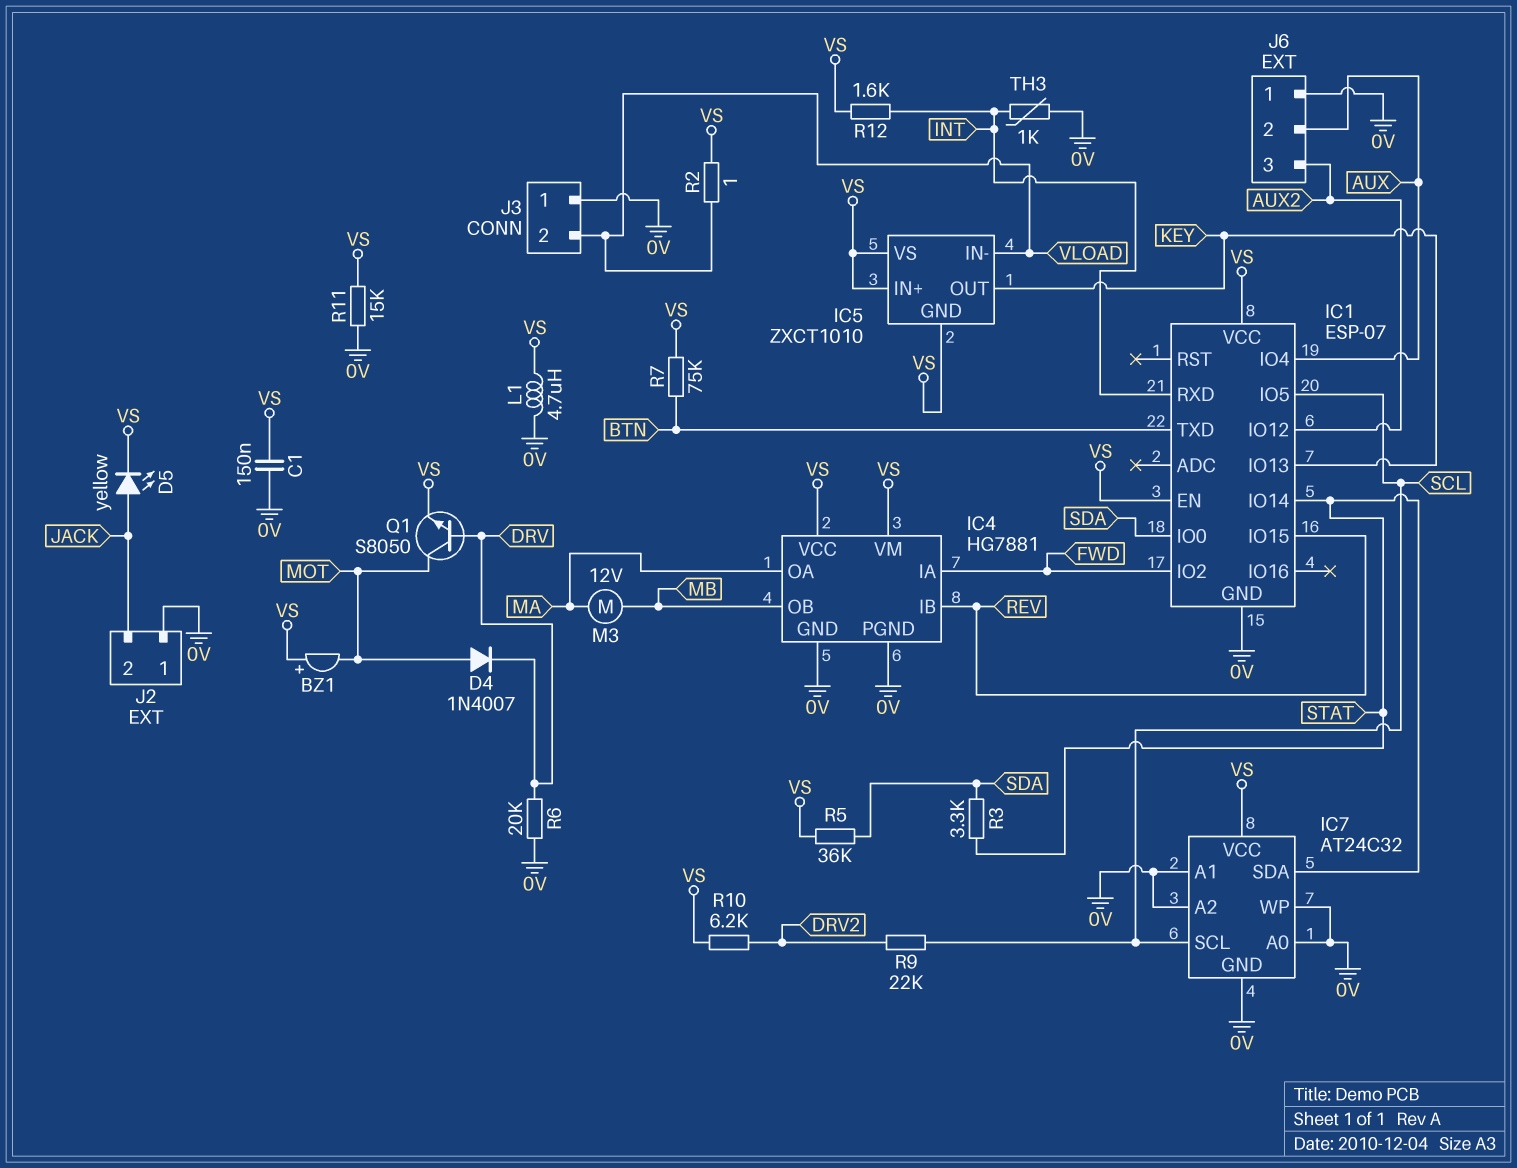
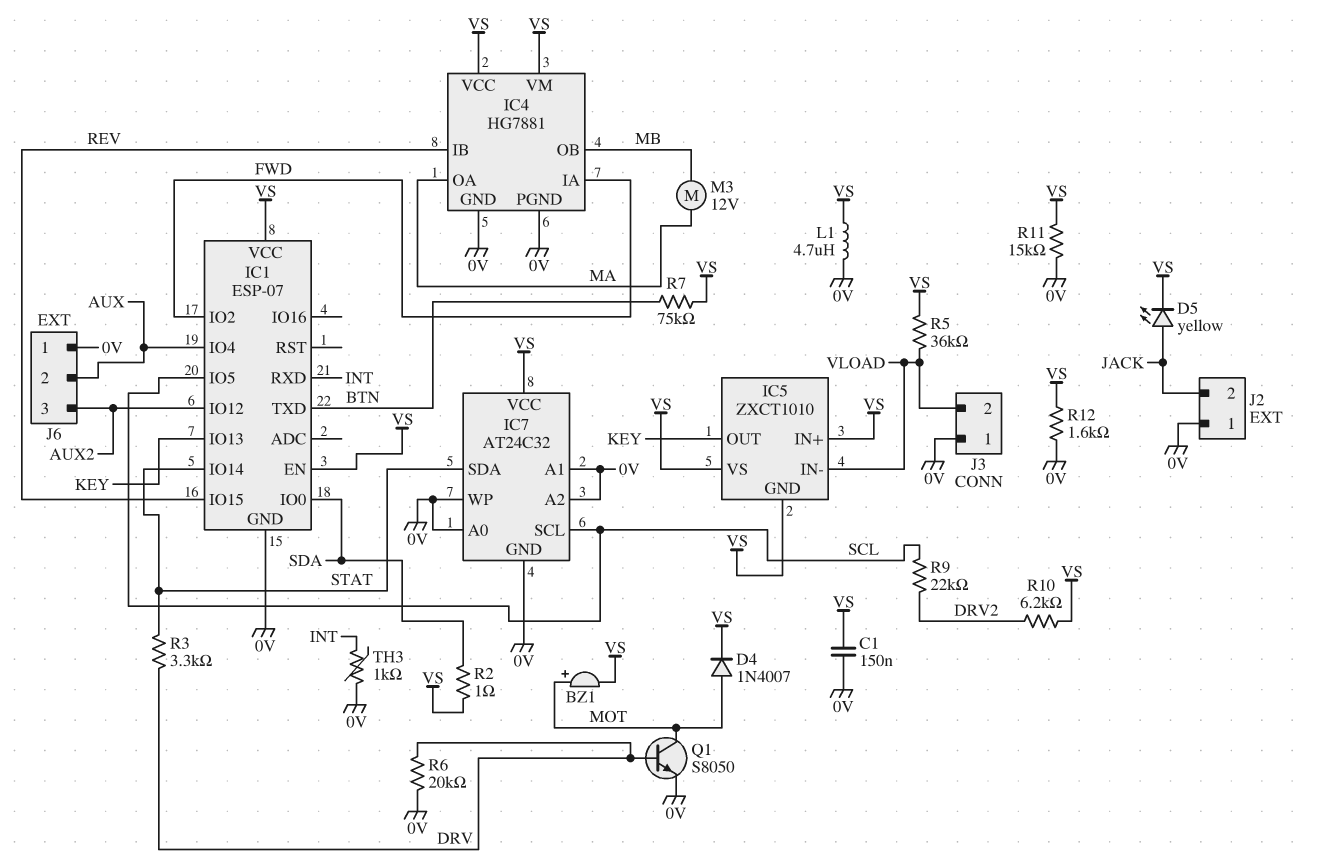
BZ1: buzzer (plus VS, minus MOT) -> buzzer (plus MOT, minus VS)
D4: diode 1N4007 (A MOT, K DRV) -> diode 1N4007 (A MOT, K VS)
Q1: NPN S8050 (B DRV, C MOT, E VS) -> NPN S8050 (B DRV, C MOT, E 0V)
R2: 1 (VLOAD, VS) -> 1 (SDA, VS)
R3: 3.3k (SDA, STAT) -> 3.3k (DRV, STAT)
R5: 36k (SDA, VS) -> 36k (VLOAD, VS)
R12: 1.6k (INT, VS) -> 1.6k (0V, VS)

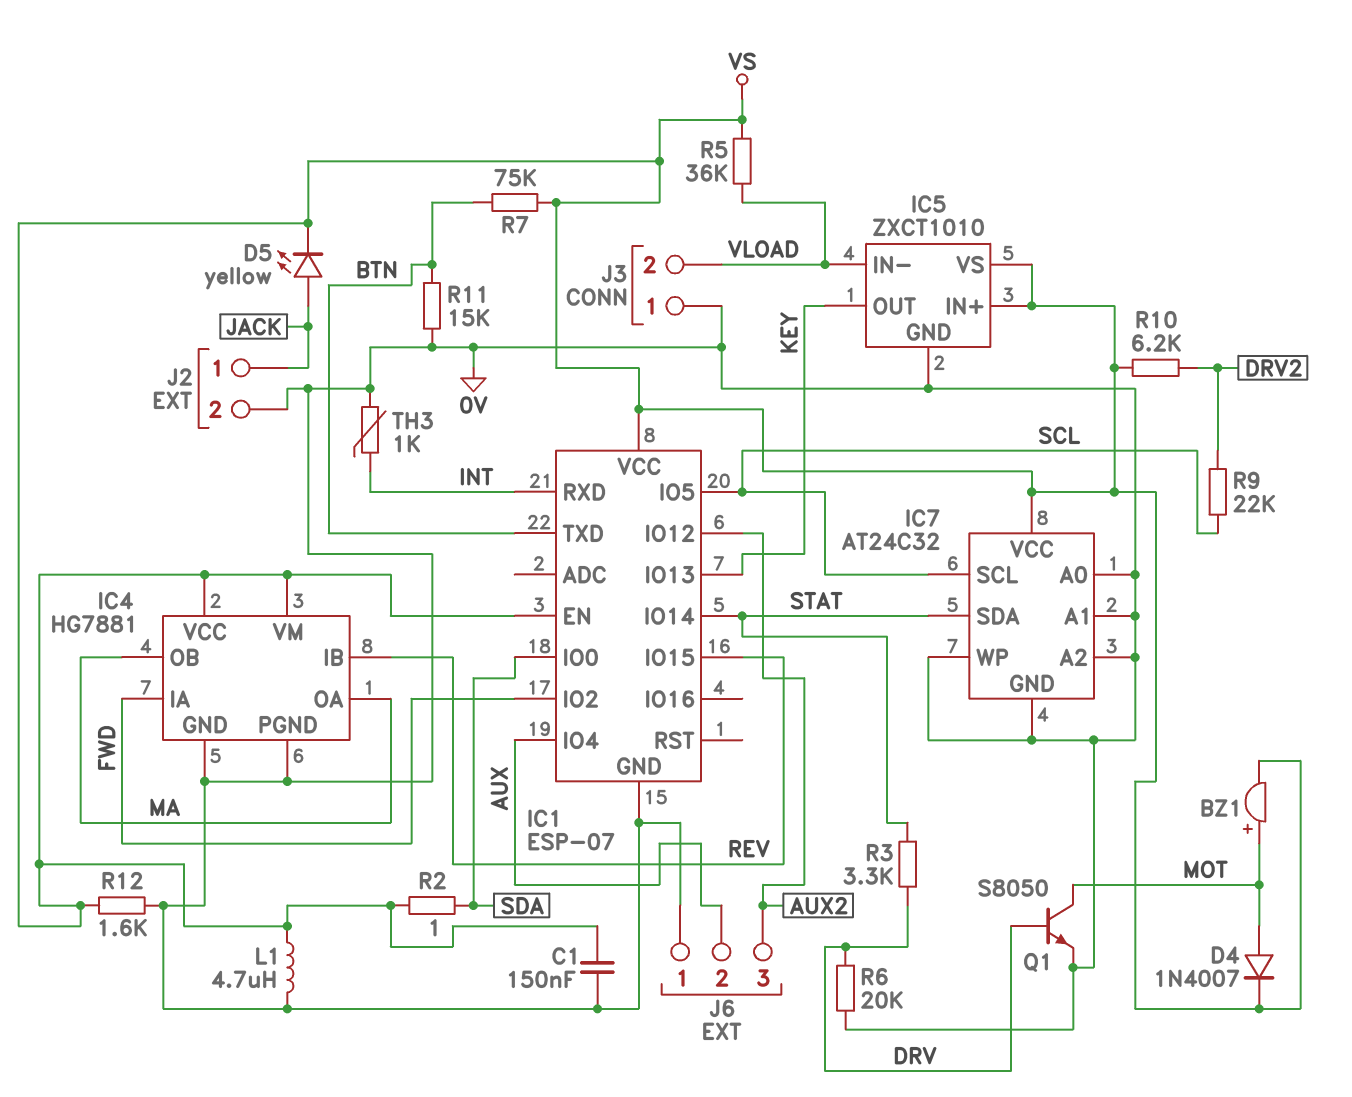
IC4 pin OB: MB -> MA
IC5 pin GND: VS -> 0V
J2 pin 1: 0V -> JACK
J2 pin 2: JACK -> 0V
M3: motor 12V (MA, MB) -> none
R11: 15k (0V, VS) -> 15k (0V, BTN)

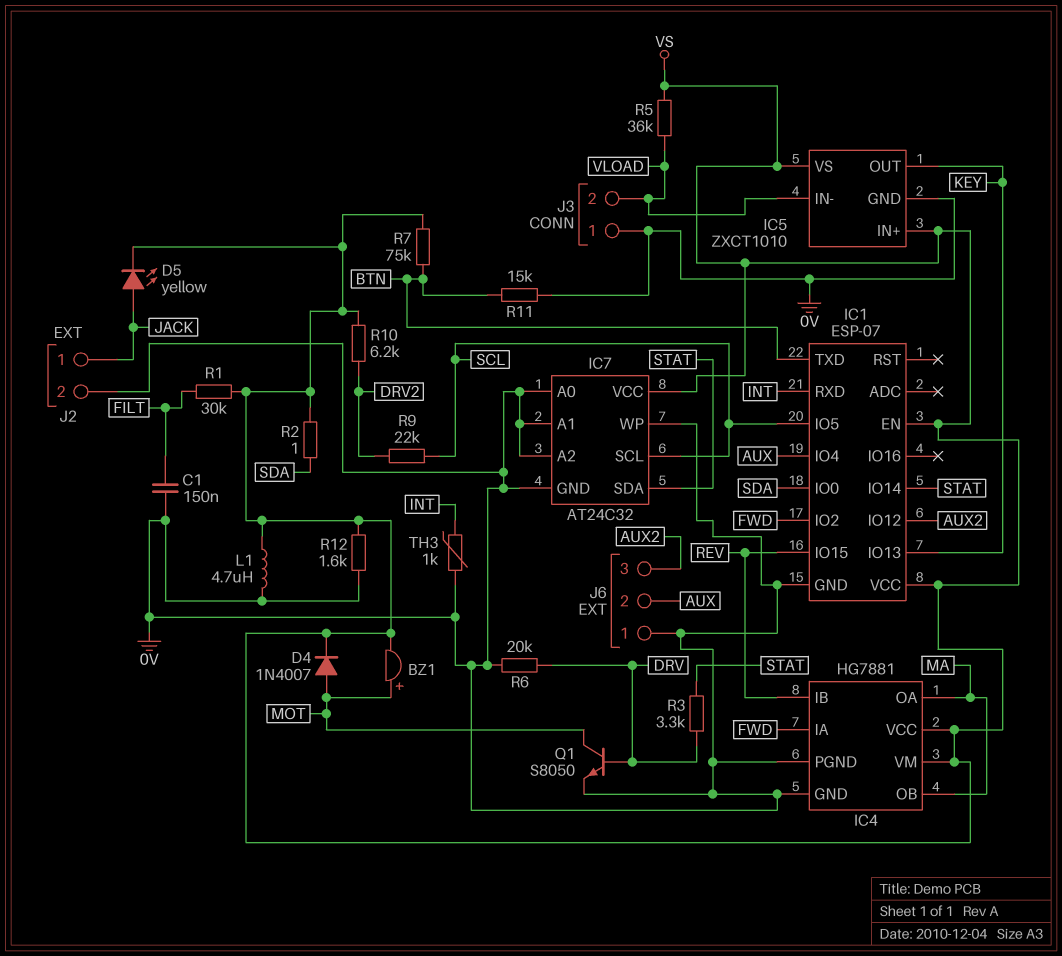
C1: 150nF (0V, VS) -> 150nF (0V, FILT)
R1: none -> 30k (FILT, VS)

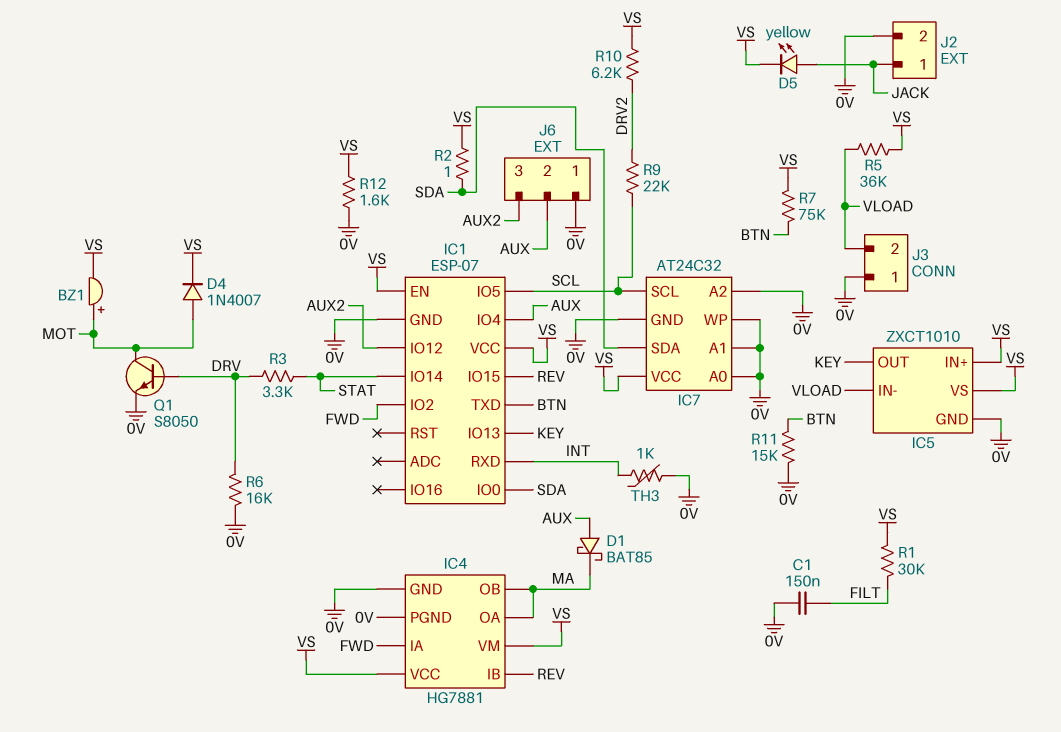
D1: none -> schottky BAT85 (A AUX, K MA)
IC7 pin SDA: STAT -> SDA
L1: 4.7uH (0V, VS) -> none
R6: 20k (0V, DRV) -> 16k (0V, DRV)

